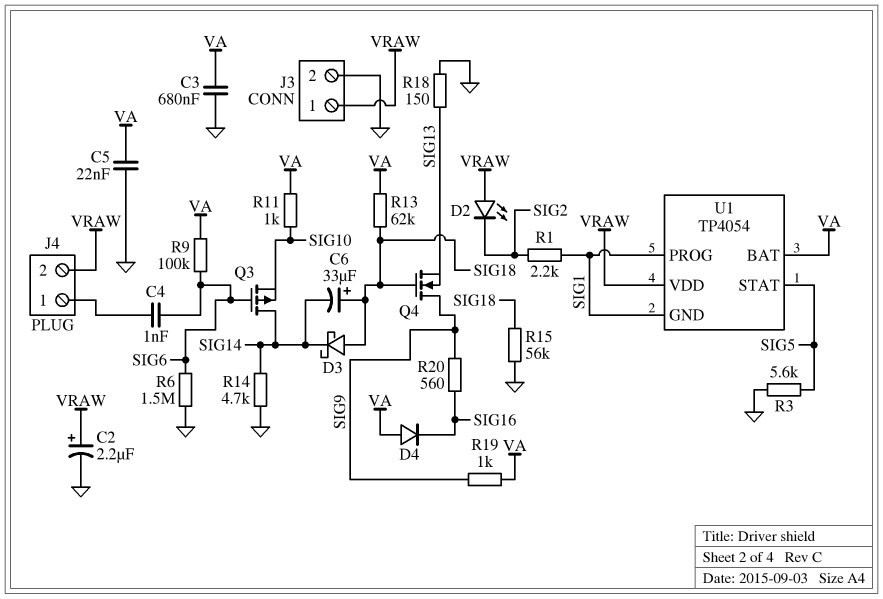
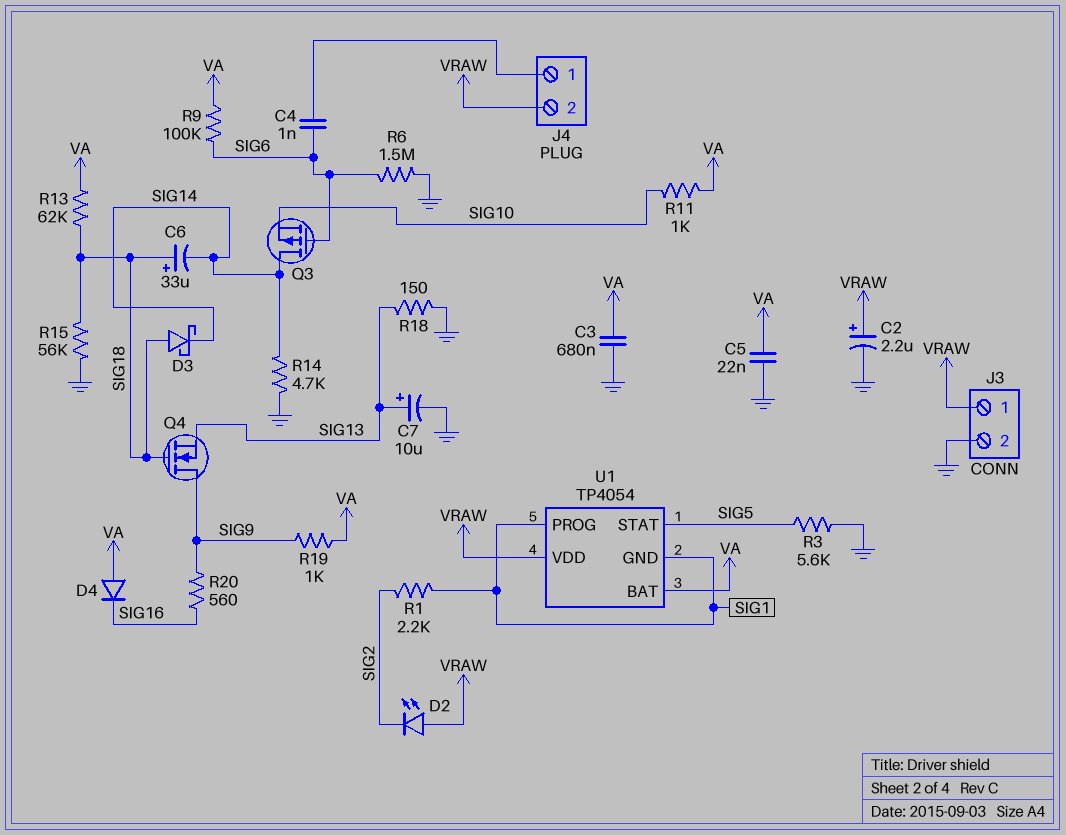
C7: none -> 10uF (plus SIG13, minus GND)

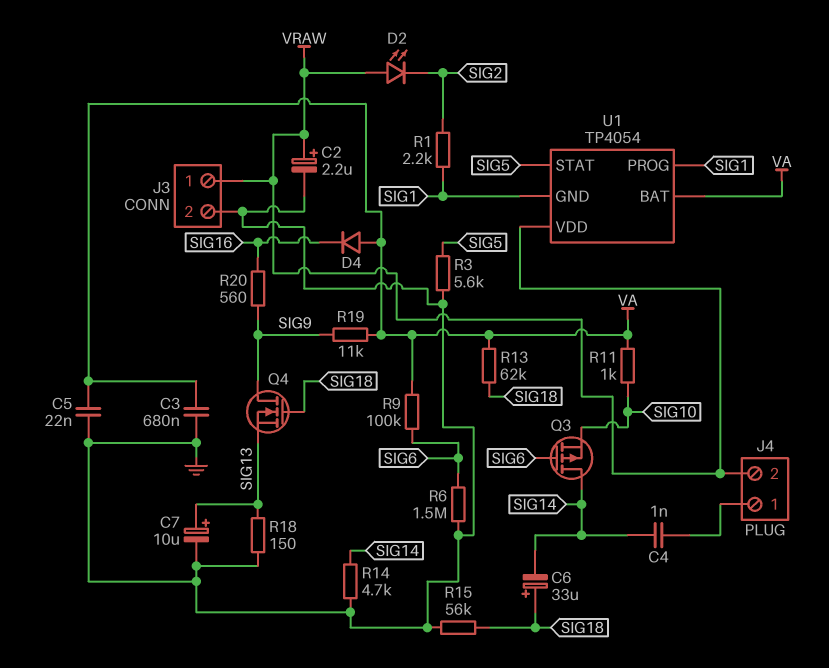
C4: 1nF (J4/1, SIG6) -> 1nF (J4/1, SIG14)
D3: schottky (A SIG18, K SIG14) -> none
R19: 1k (SIG9, VA) -> 11k (SIG9, VA)

